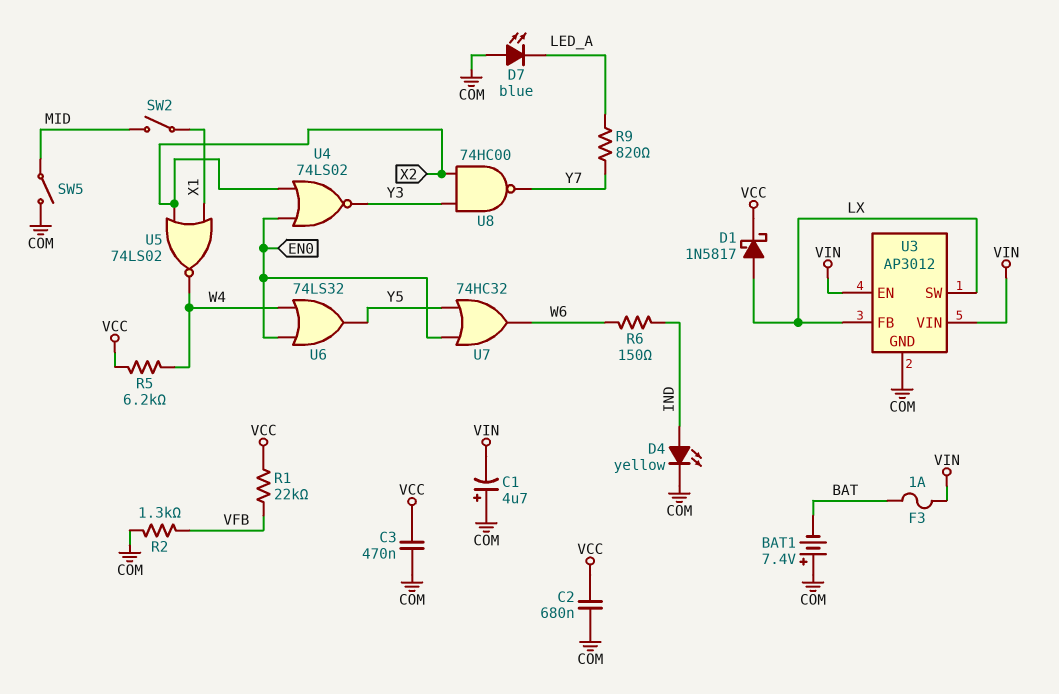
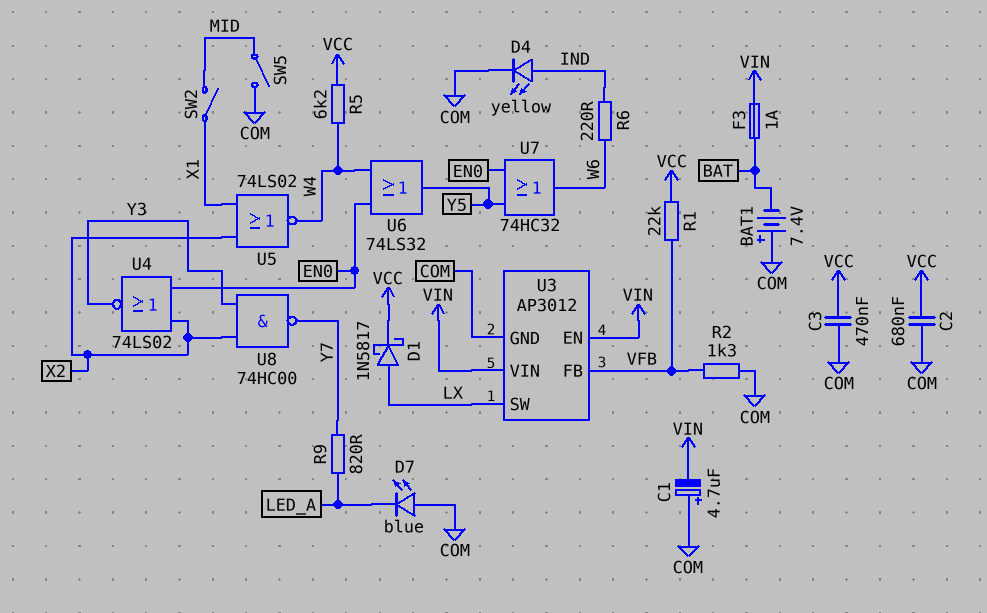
R6: 150 (IND, W6) -> 220 (IND, W6)
U3 pin FB: LX -> VFB

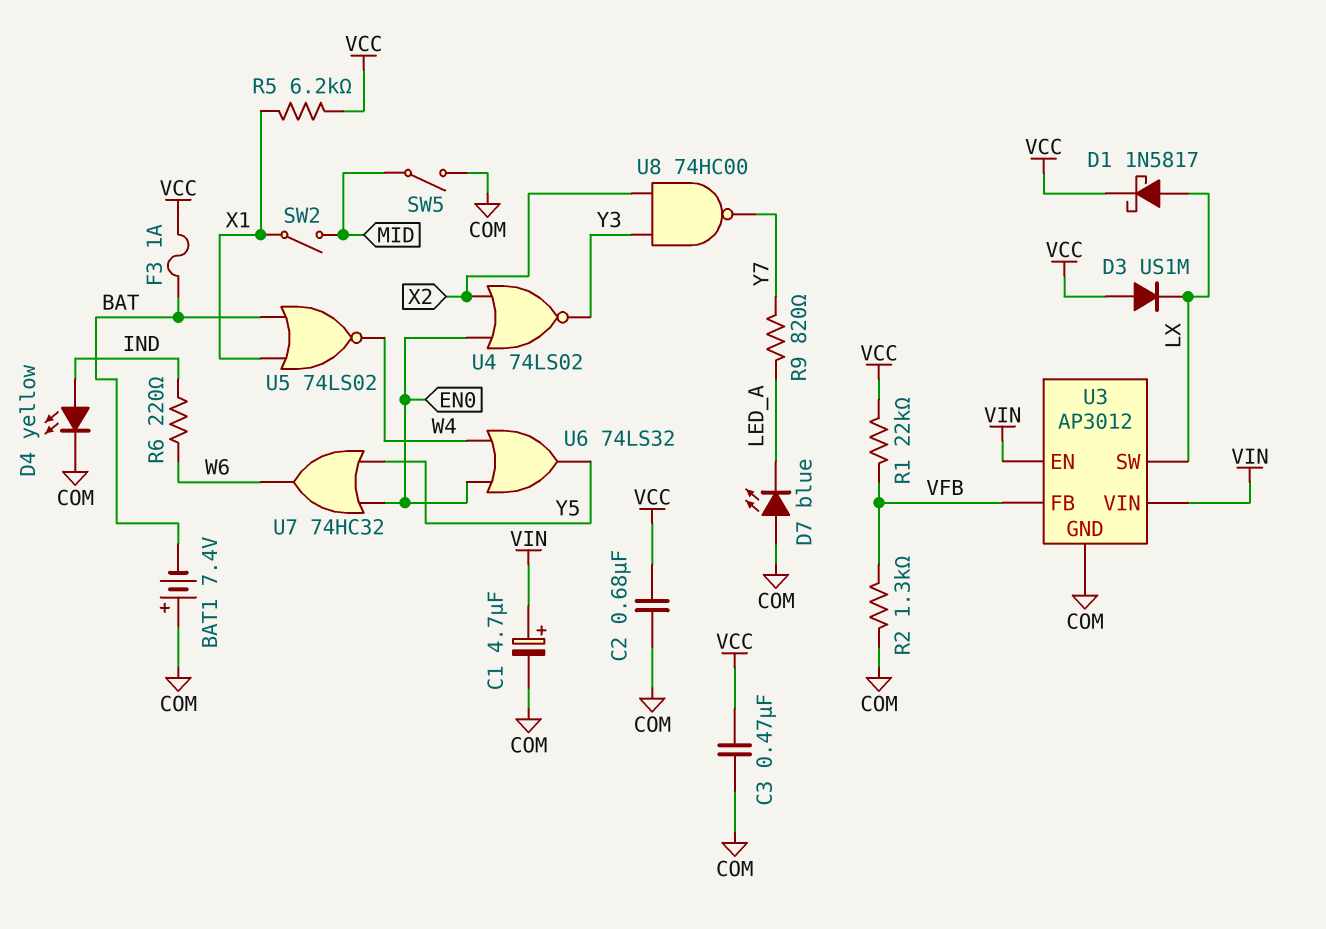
C1: 4.7uF (plus COM, minus VIN) -> 4.7uF (plus VIN, minus COM)
D3: none -> diode US1M (A VCC, K LX)
F3: 1A (BAT, VIN) -> 1A (BAT, VCC)
R5: 6.2k (VCC, W4) -> 6.2k (VCC, X1)
U5: NOR 74LS02 (in X1, in X2, out W4) -> NOR 74LS02 (in BAT, in X1, out W4)

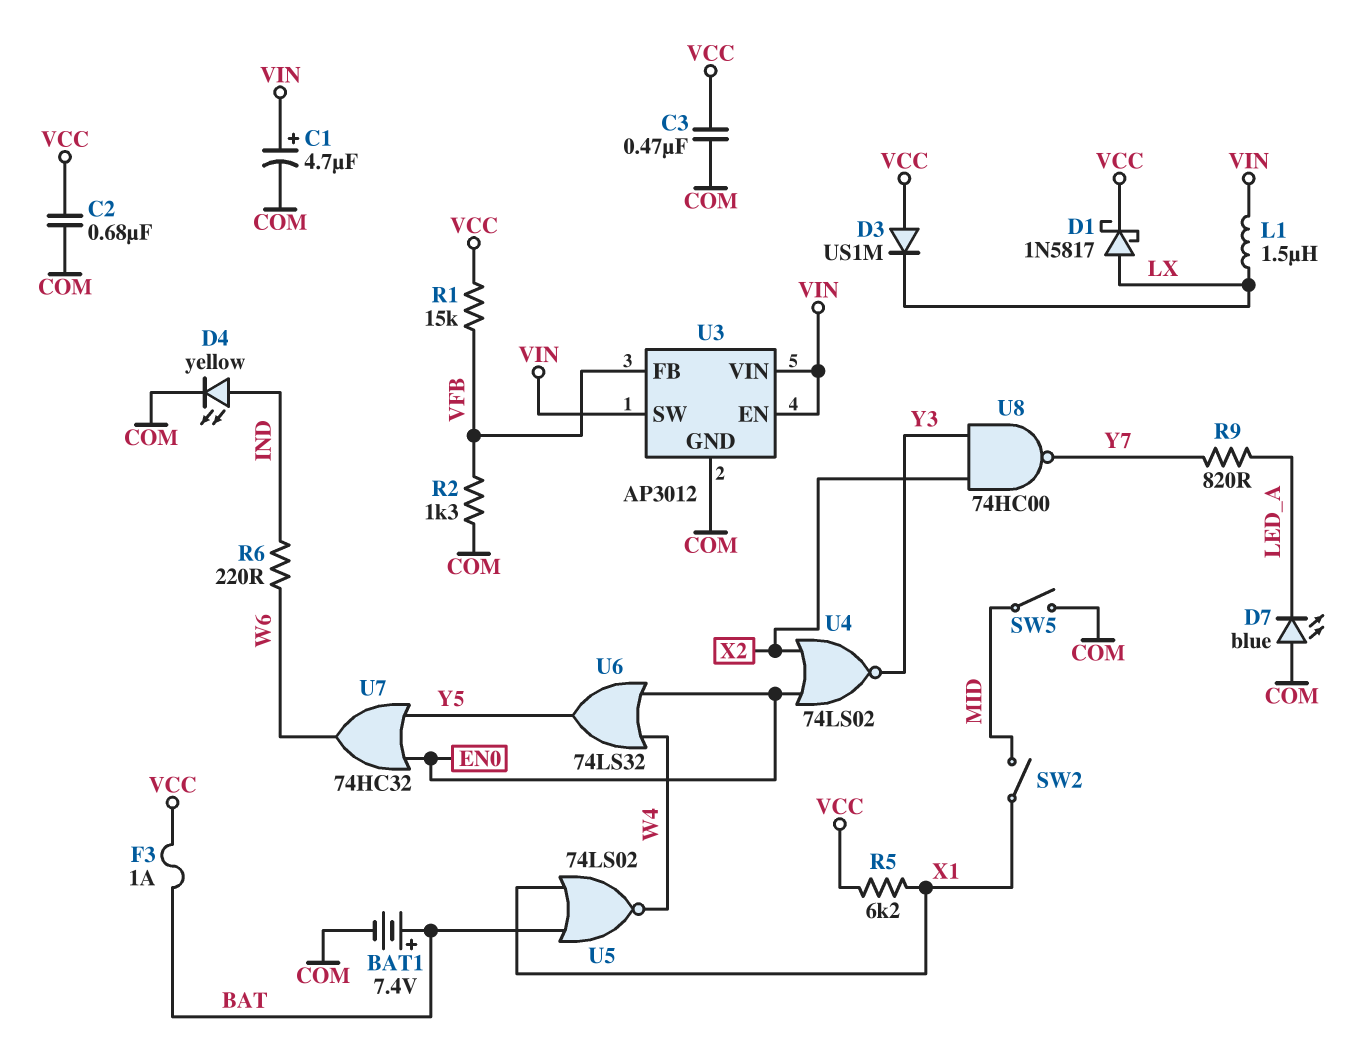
BAT1: 7.4V (plus COM, minus BAT) -> 7.4V (plus BAT, minus COM)
L1: none -> 1.5uH (LX, VIN)
R1: 22k (VCC, VFB) -> 15k (VCC, VFB)
U3 pin SW: LX -> VIN

